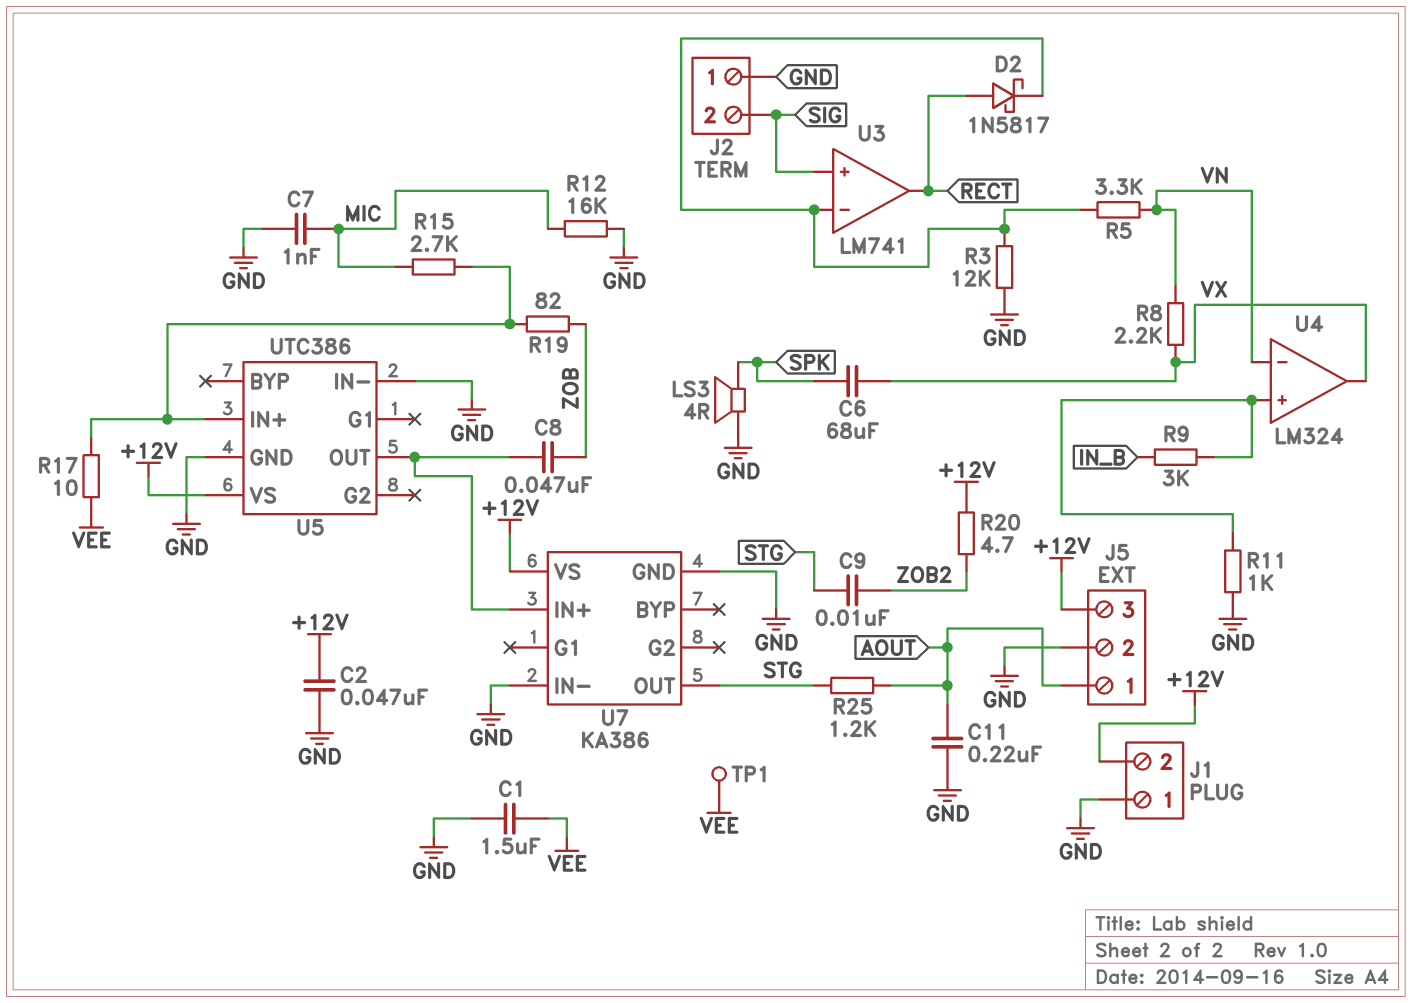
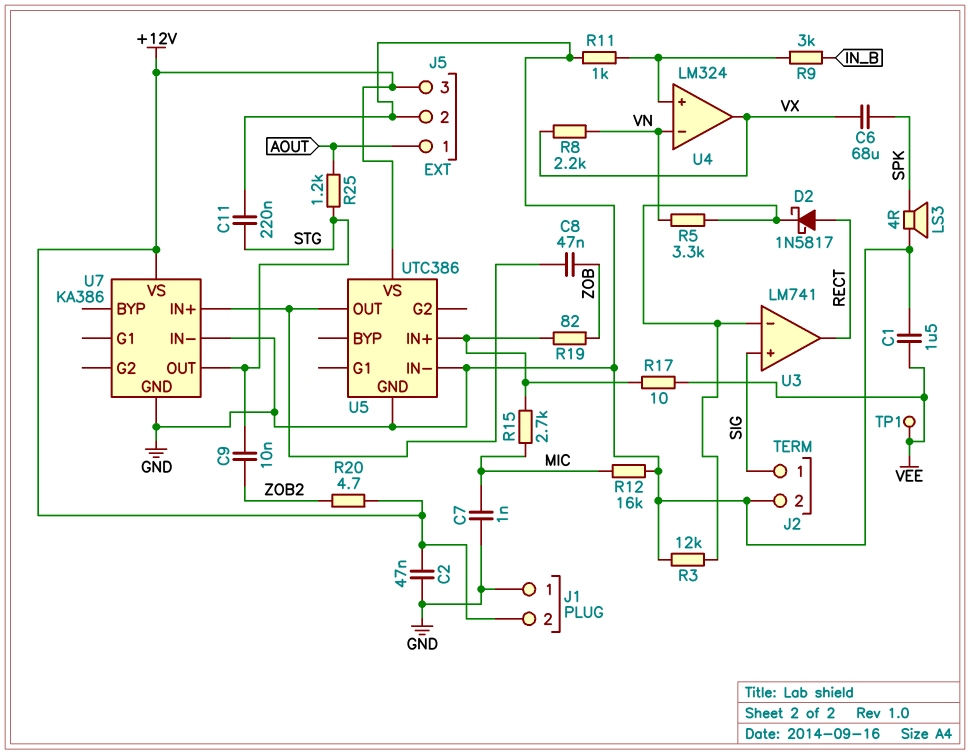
C11: 220nF (AOUT, GND) -> 220nF (GND, STG)
J2 pin 1: GND -> SIG
J2 pin 2: SIG -> GND

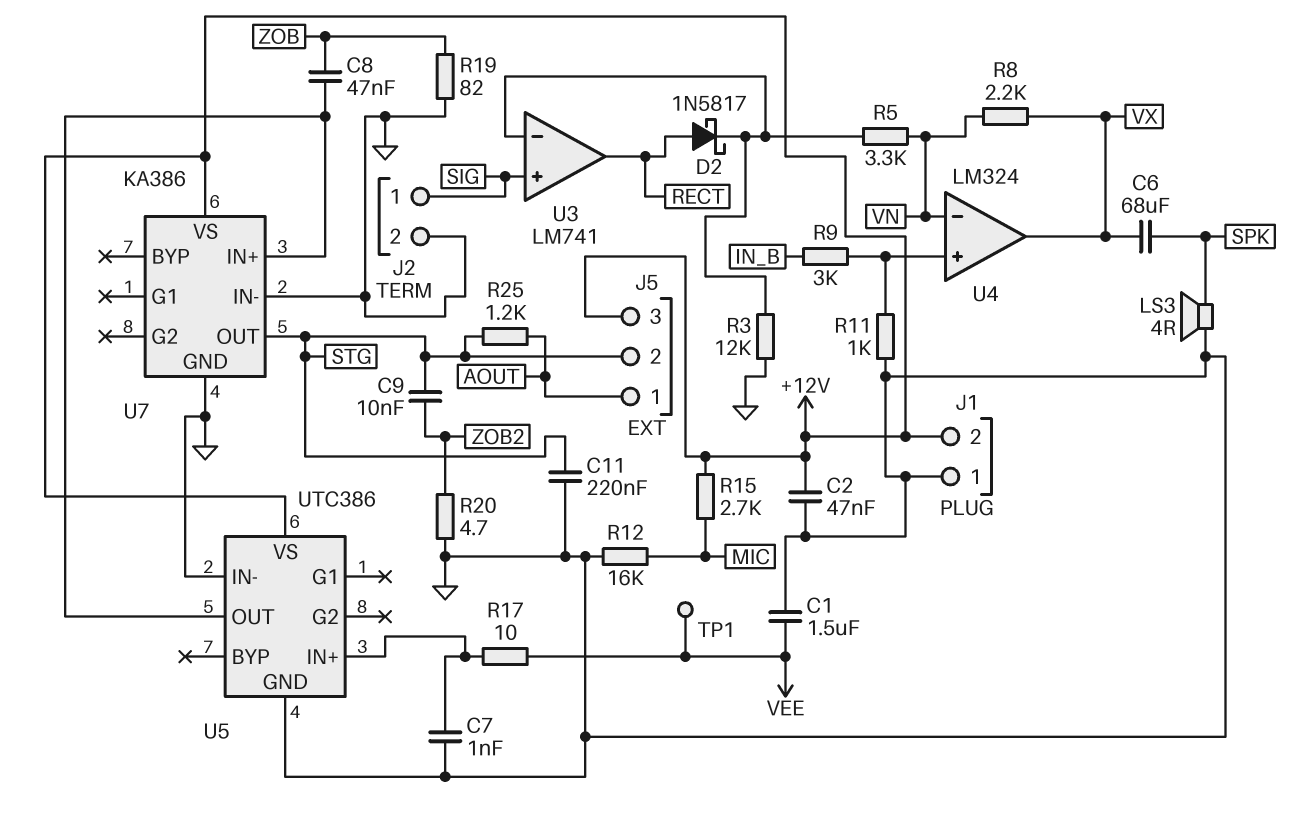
C7: 1nF (GND, MIC) -> 1nF (GND, U5/IN+)
J5 pin 2: GND -> STG
R15: 2.7k (MIC, U5/IN+) -> 2.7k (+12V, MIC)
R19: 82 (U5/IN+, ZOB) -> 82 (GND, ZOB)
R20: 4.7 (+12V, ZOB2) -> 4.7 (GND, ZOB2)

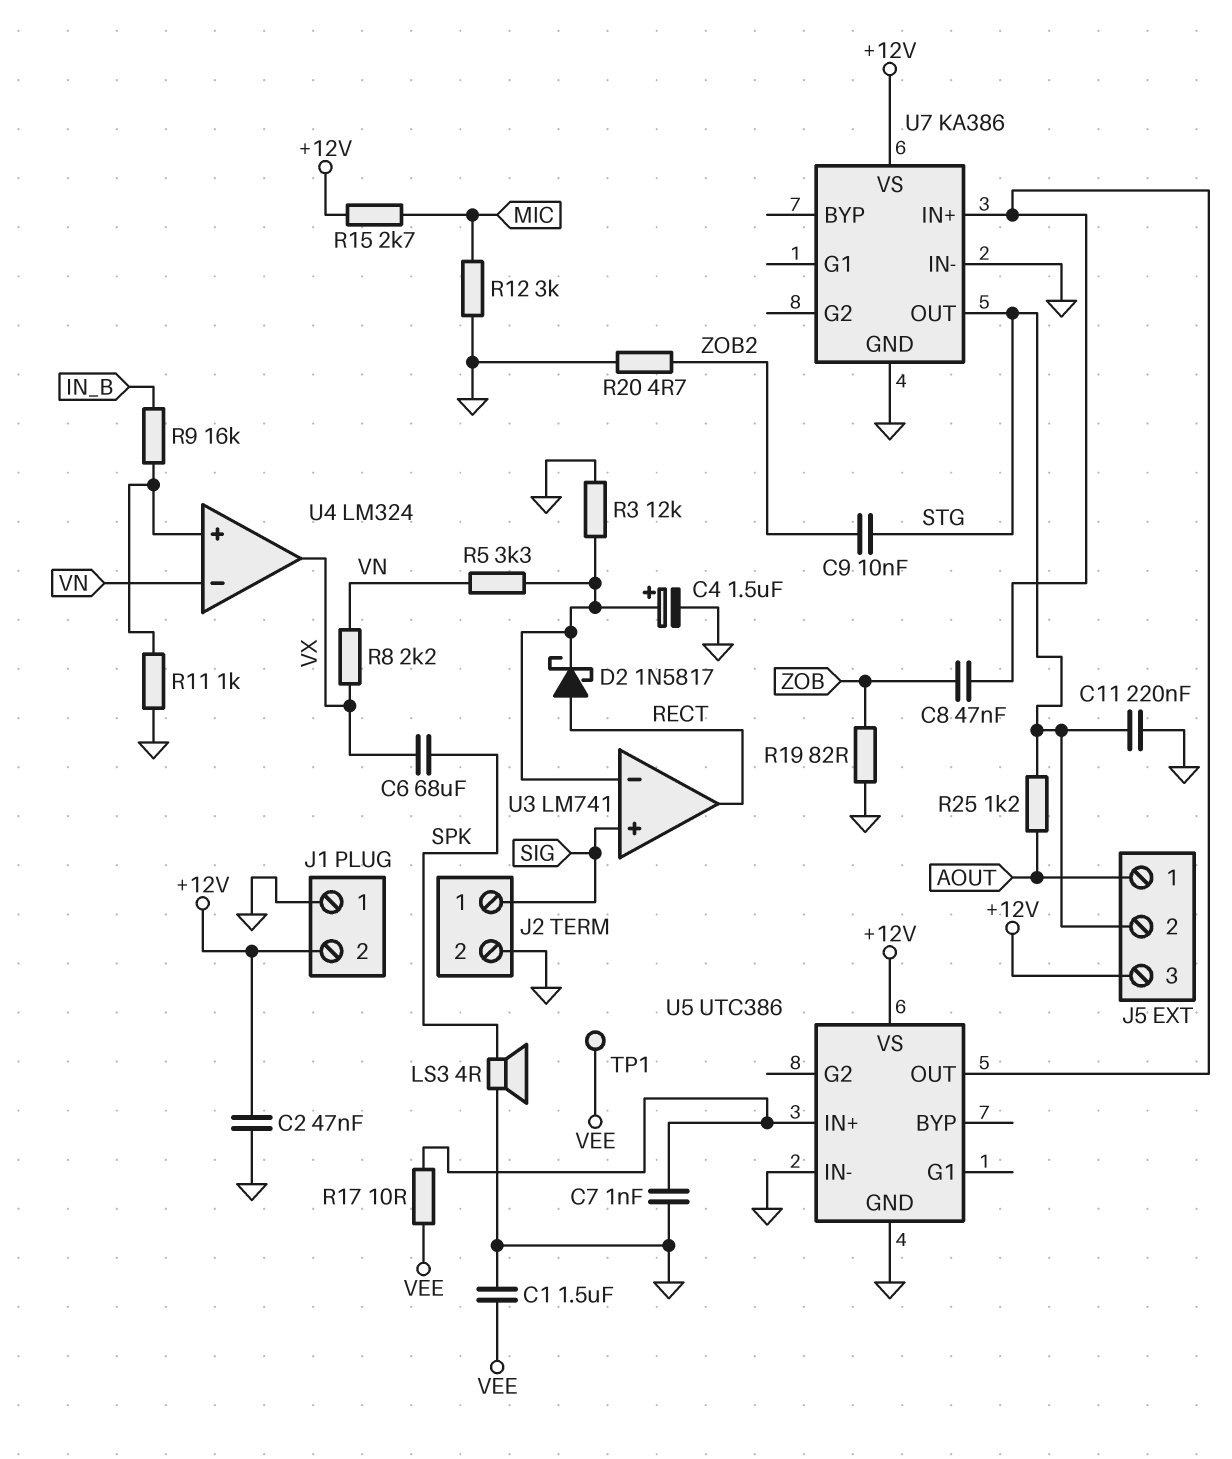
C4: none -> 1.5uF (plus U3/in-, minus GND)
R9: 3k (IN_B, U4/in+) -> 16k (IN_B, U4/in+)
R12: 16k (GND, MIC) -> 3k (GND, MIC)

